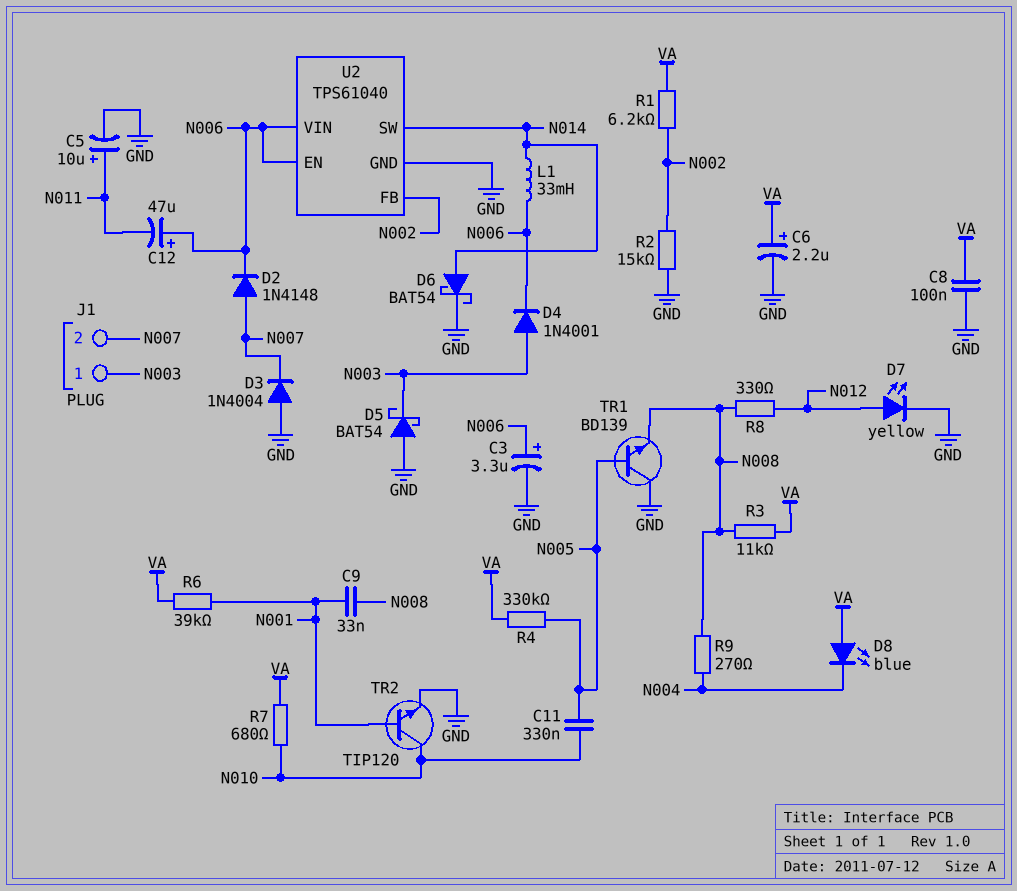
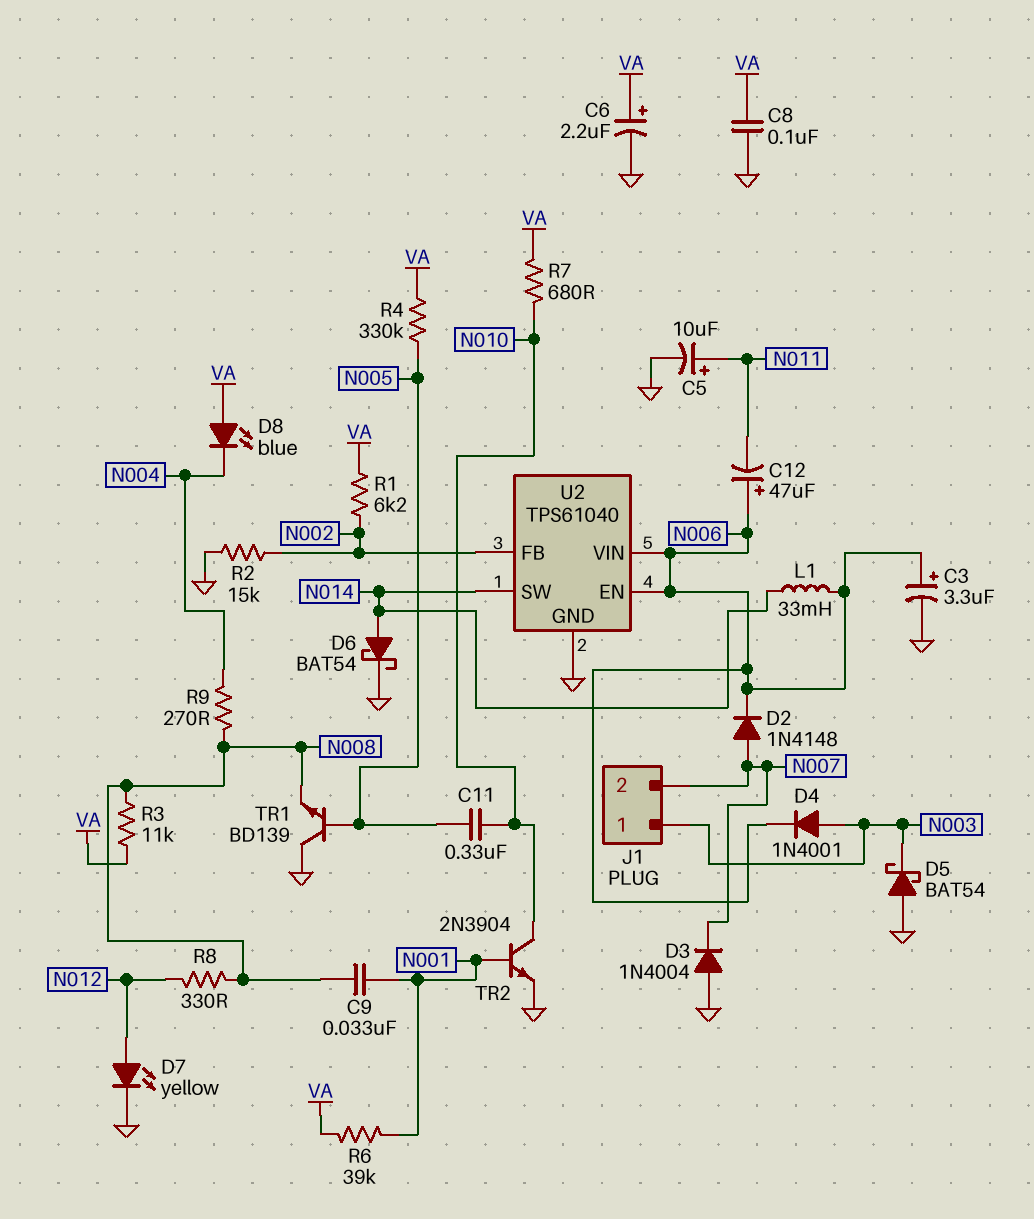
TR2: NPN TIP120 (B N001, C N010, E GND) -> NPN 2N3904 (B N001, C N010, E GND)

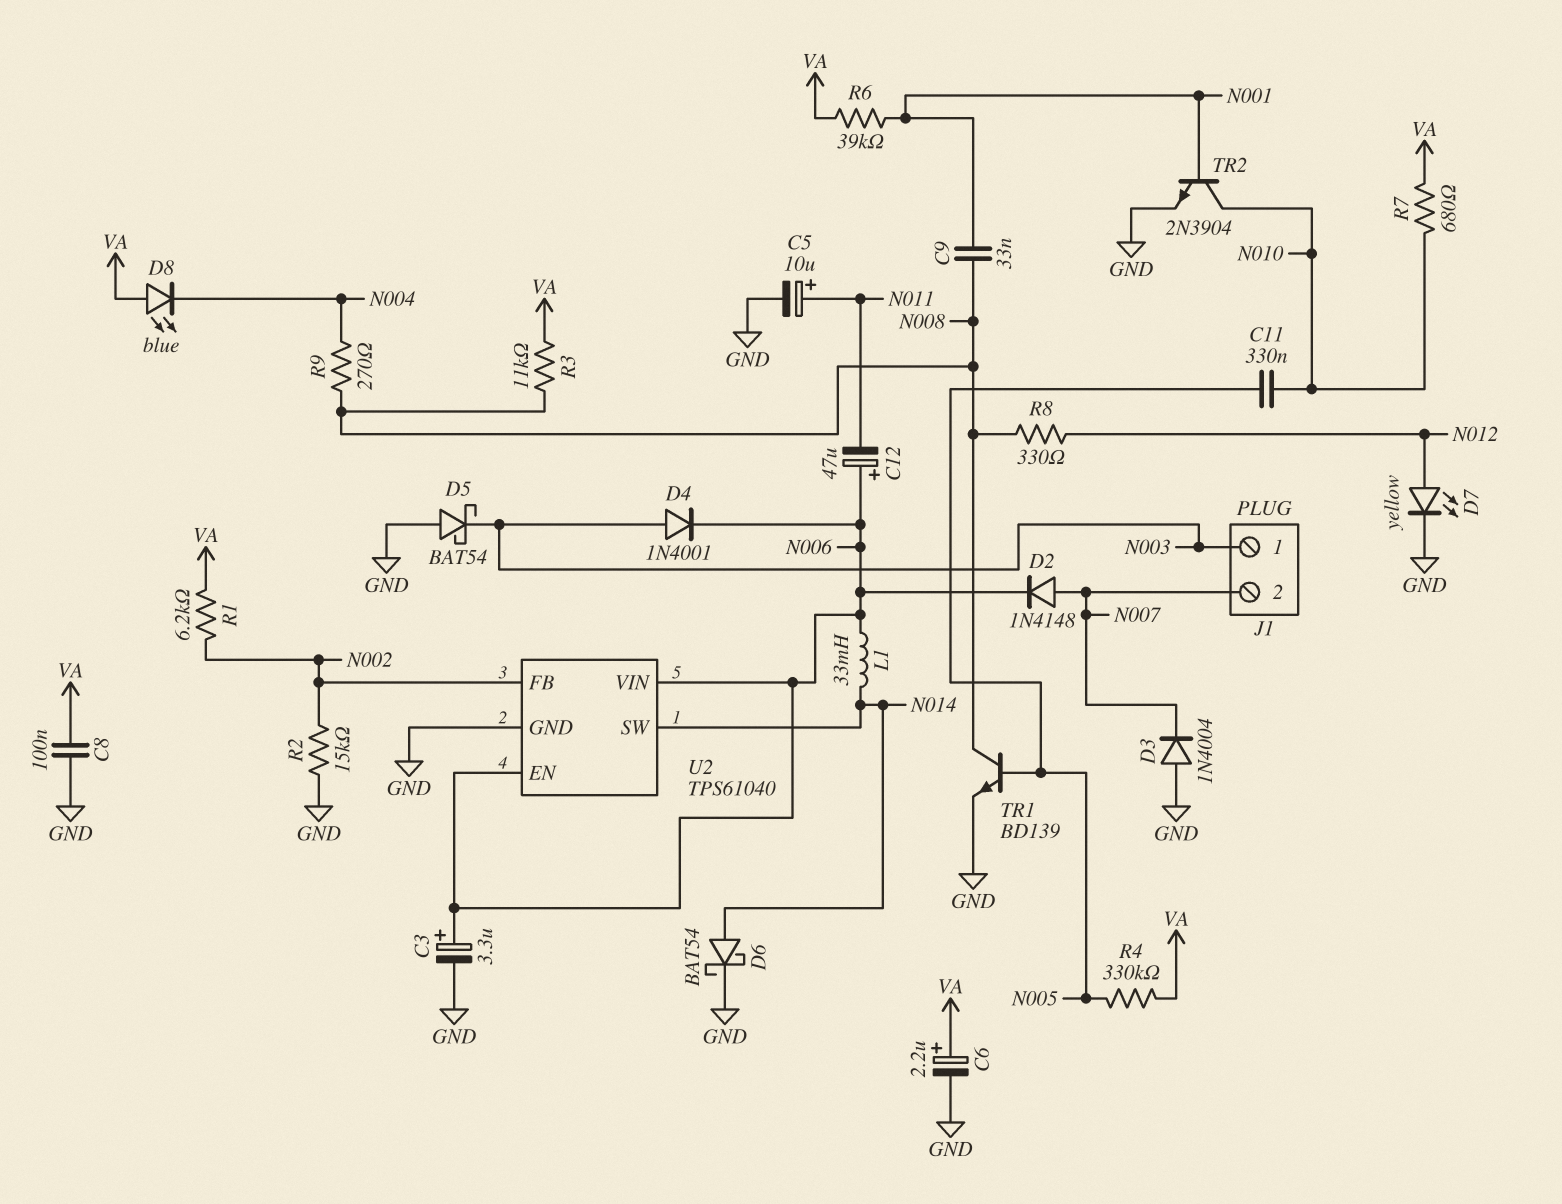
TR1: NPN BD139 (B N005, C GND, E N008) -> NPN BD139 (B N005, C N008, E GND)

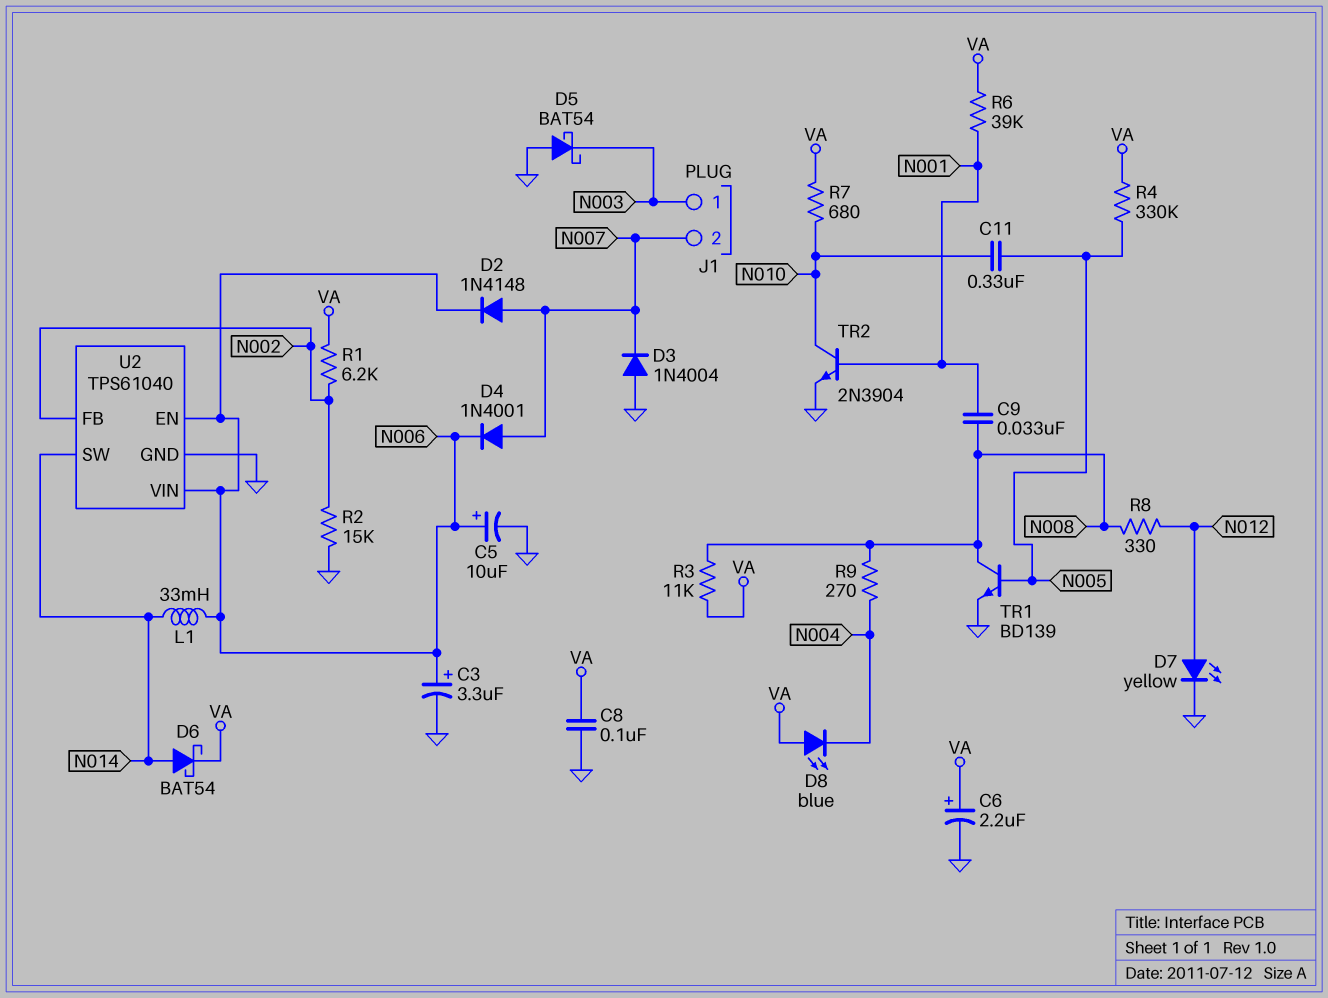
C5: 10uF (plus N011, minus GND) -> 10uF (plus N006, minus GND)
C12: 47uF (plus N006, minus N011) -> none
D4: diode 1N4001 (A N003, K N006) -> diode 1N4001 (A N007, K N006)
D6: schottky BAT54 (A N014, K GND) -> schottky BAT54 (A N014, K VA)

